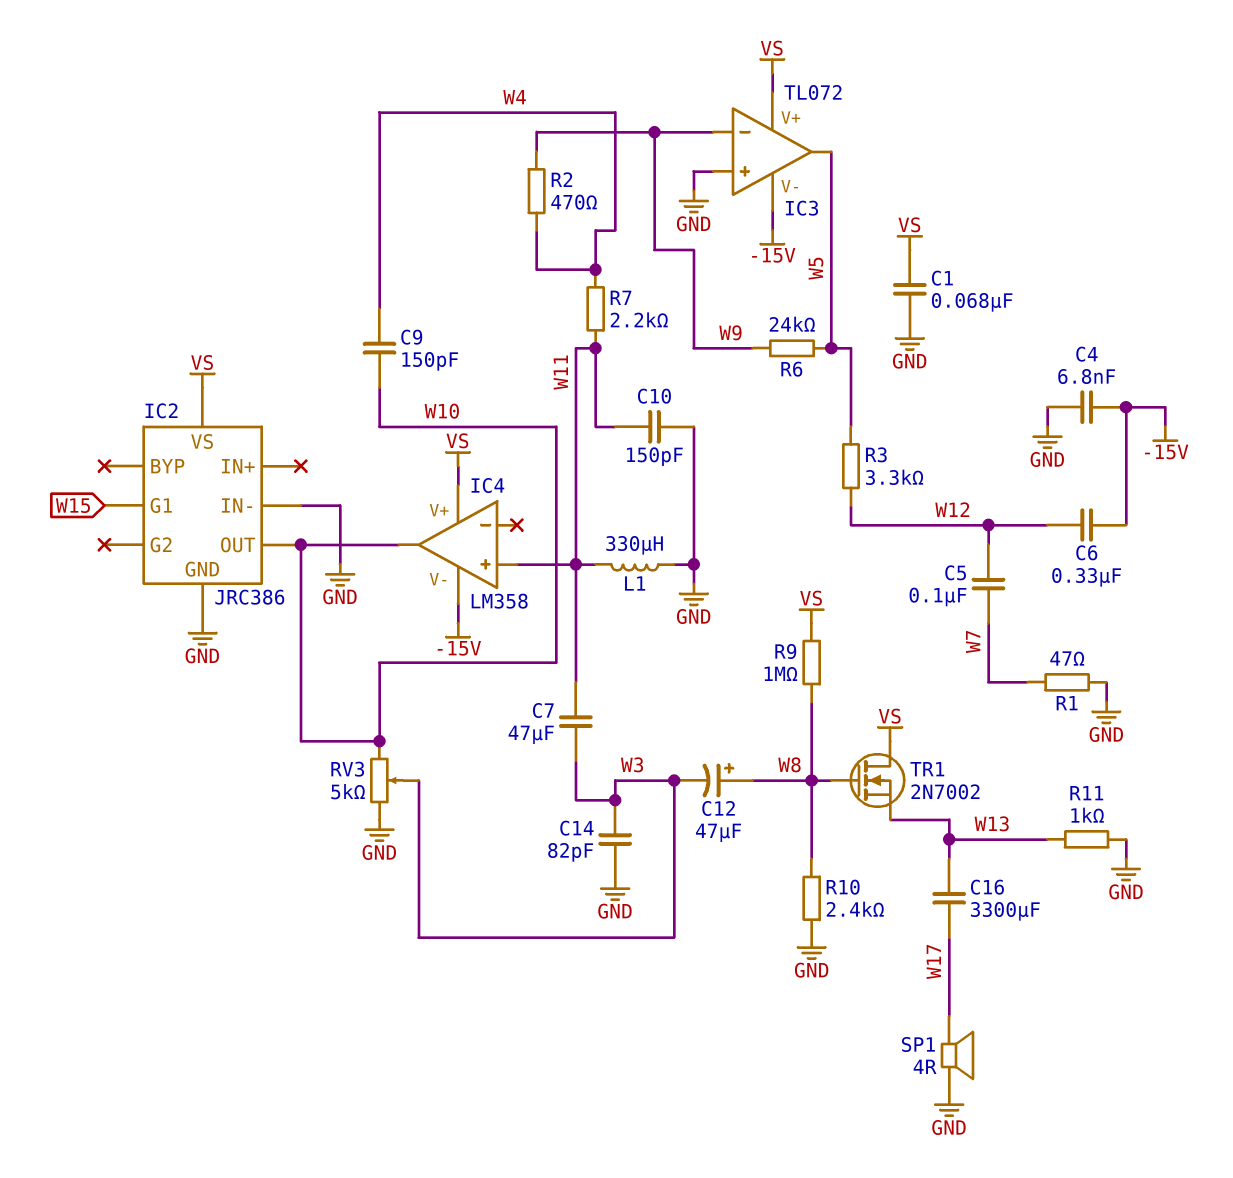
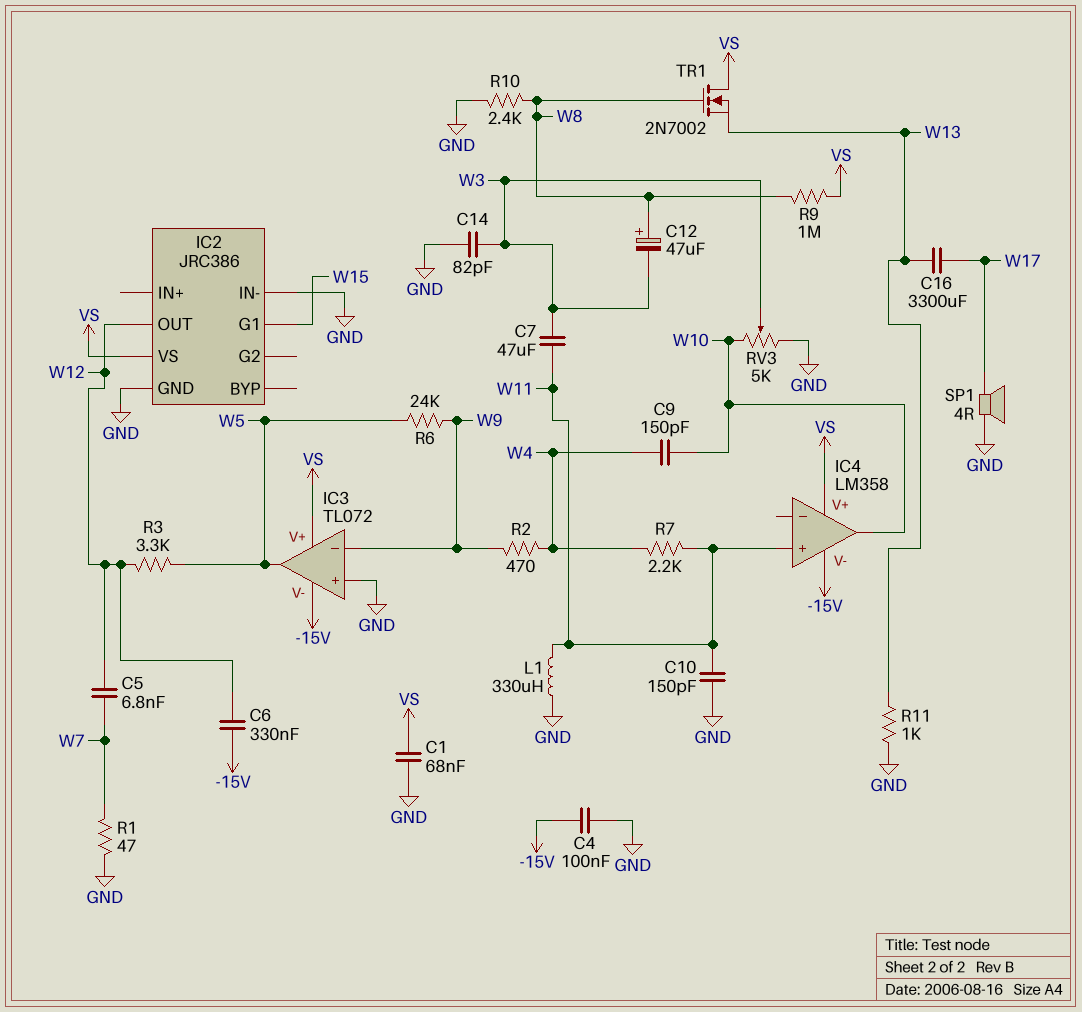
C4: 6.8nF (-15V, GND) -> 100nF (-15V, GND)
C5: 100nF (W7, W12) -> 6.8nF (W7, W12)
IC2 pin OUT: W10 -> W12

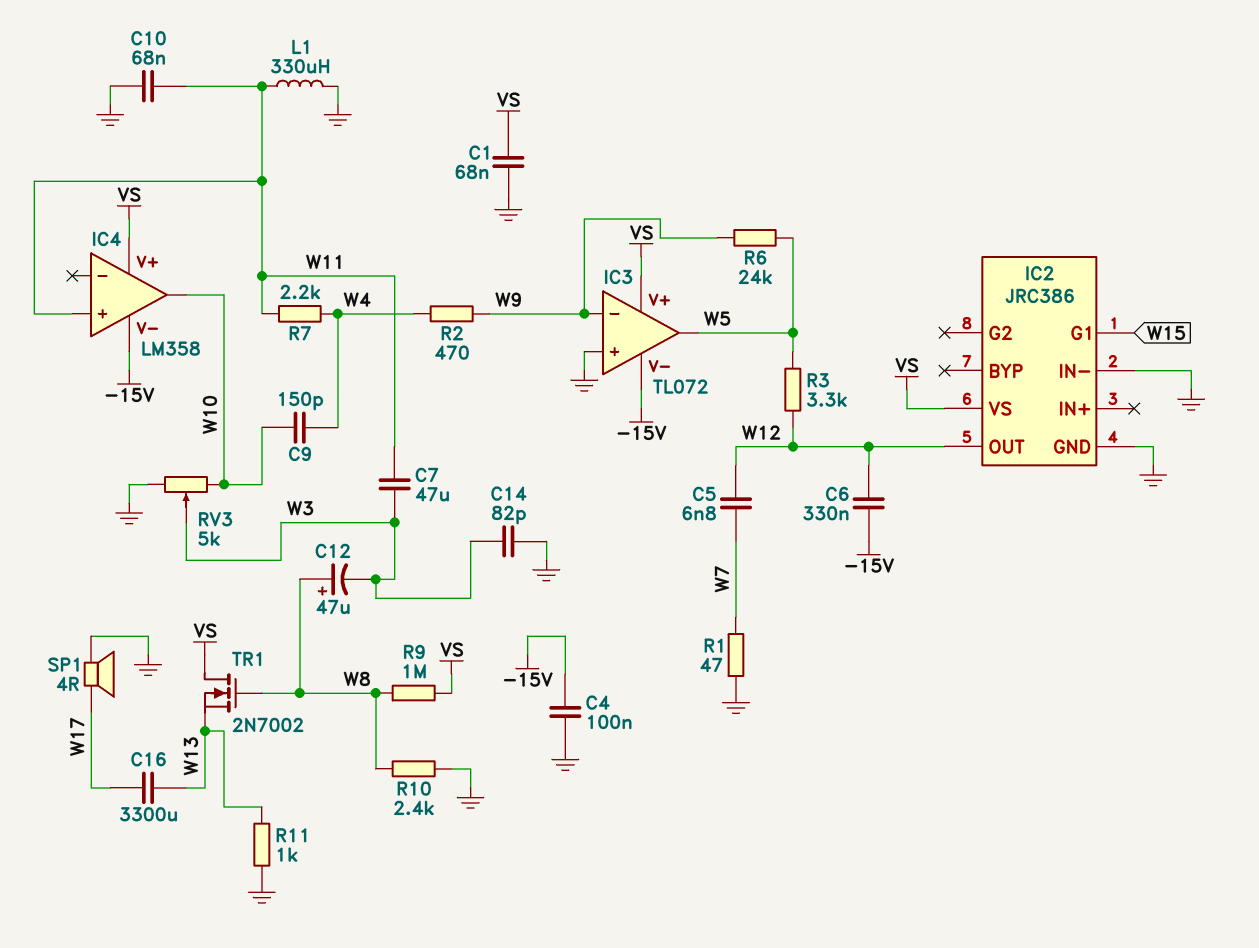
C10: 150pF (GND, W11) -> 68nF (GND, W11)

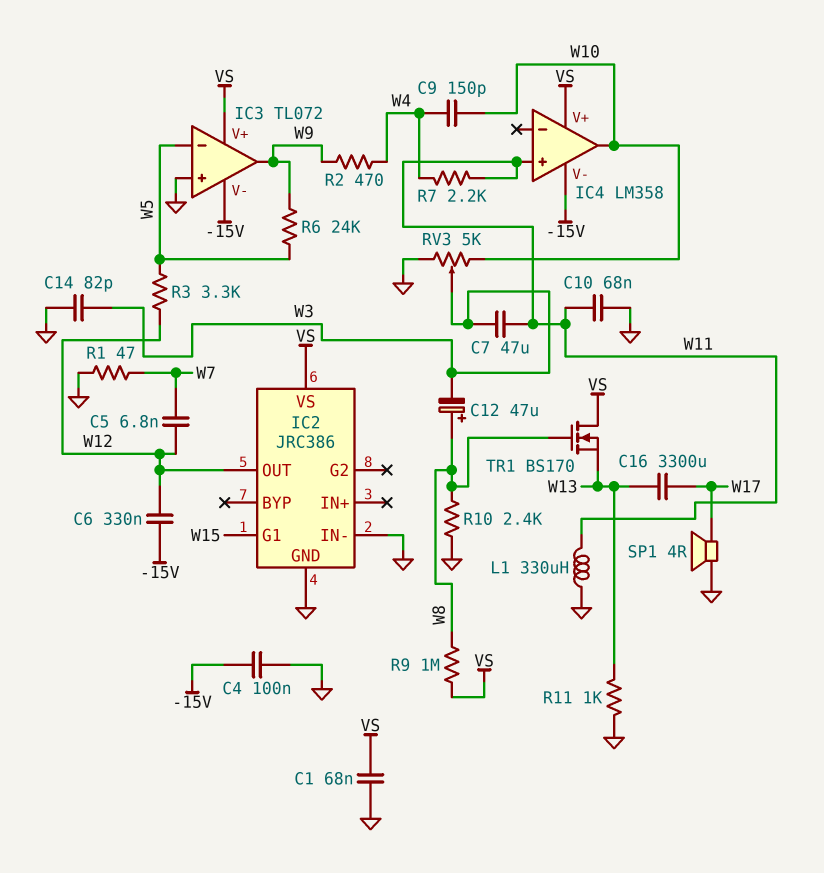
IC3 pin in-: W9 -> W5
IC3 pin out: W5 -> W9
TR1: NMOS 2N7002 (G W8, D VS, S W13) -> NMOS BS170 (G W8, D VS, S W13)

